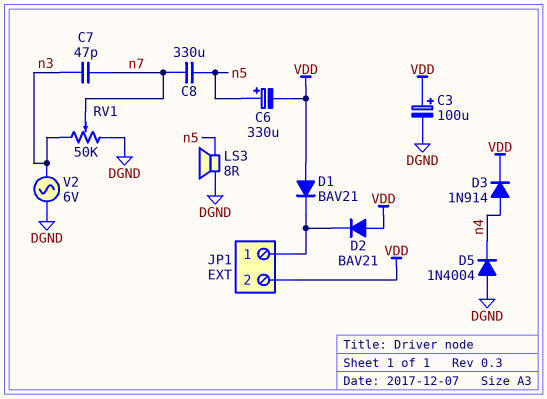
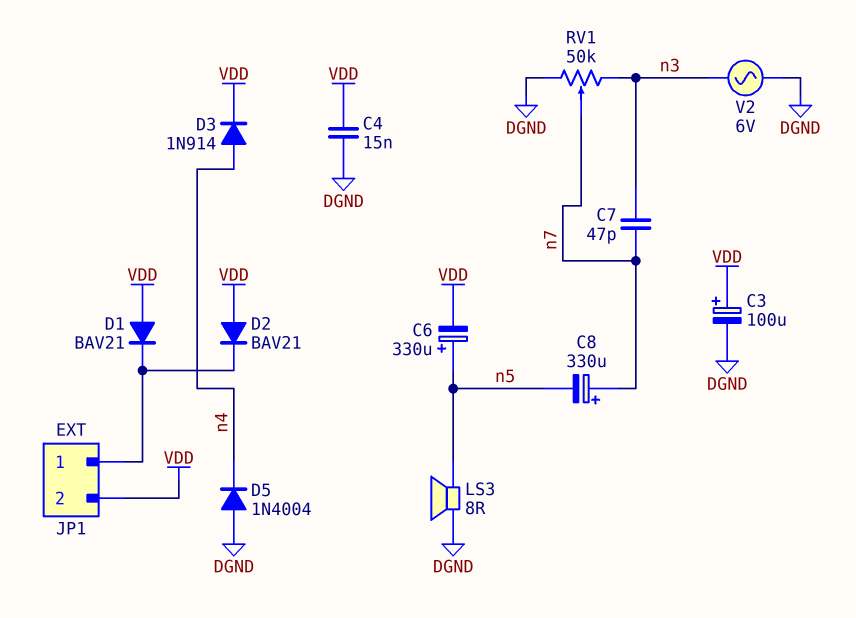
C4: none -> 15nF (DGND, VDD)
C8: 330uF (n5, n7) -> 330uF (plus n7, minus n5)

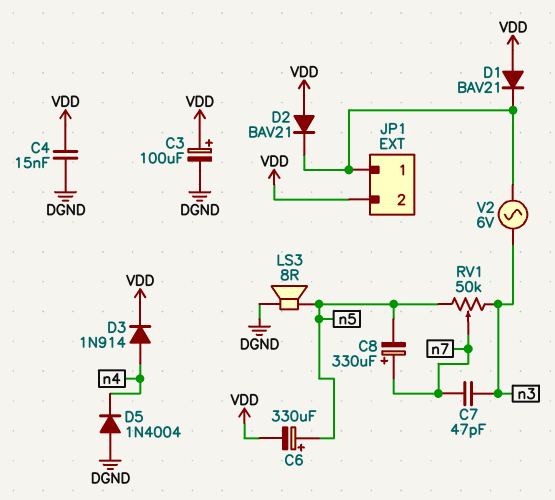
RV1: 50k (DGND, n3, wiper n7) -> 50k (n3, n5, wiper n7)
V2: AC 6V (DGND, n3) -> AC 6V (JP1/1, n3)

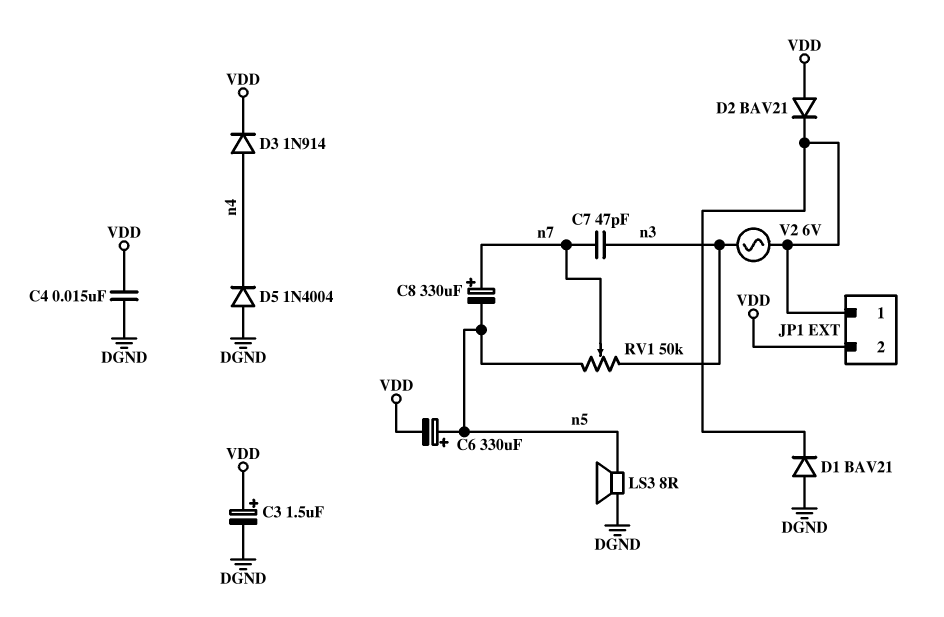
C3: 100uF (plus VDD, minus DGND) -> 1.5uF (plus VDD, minus DGND)
D1: diode BAV21 (A VDD, K JP1/1) -> diode BAV21 (A DGND, K JP1/1)

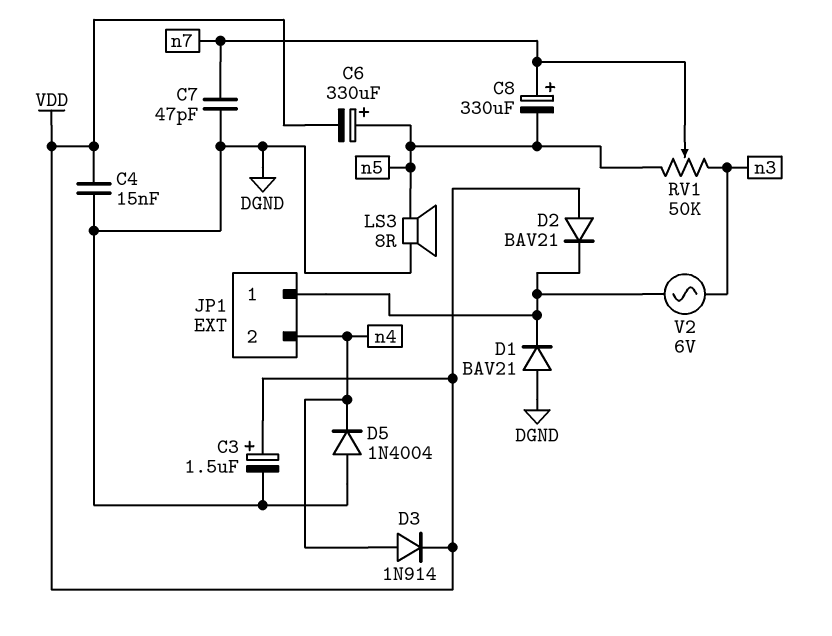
C7: 47pF (n3, n7) -> 47pF (DGND, n7)
JP1 pin 2: VDD -> n4

